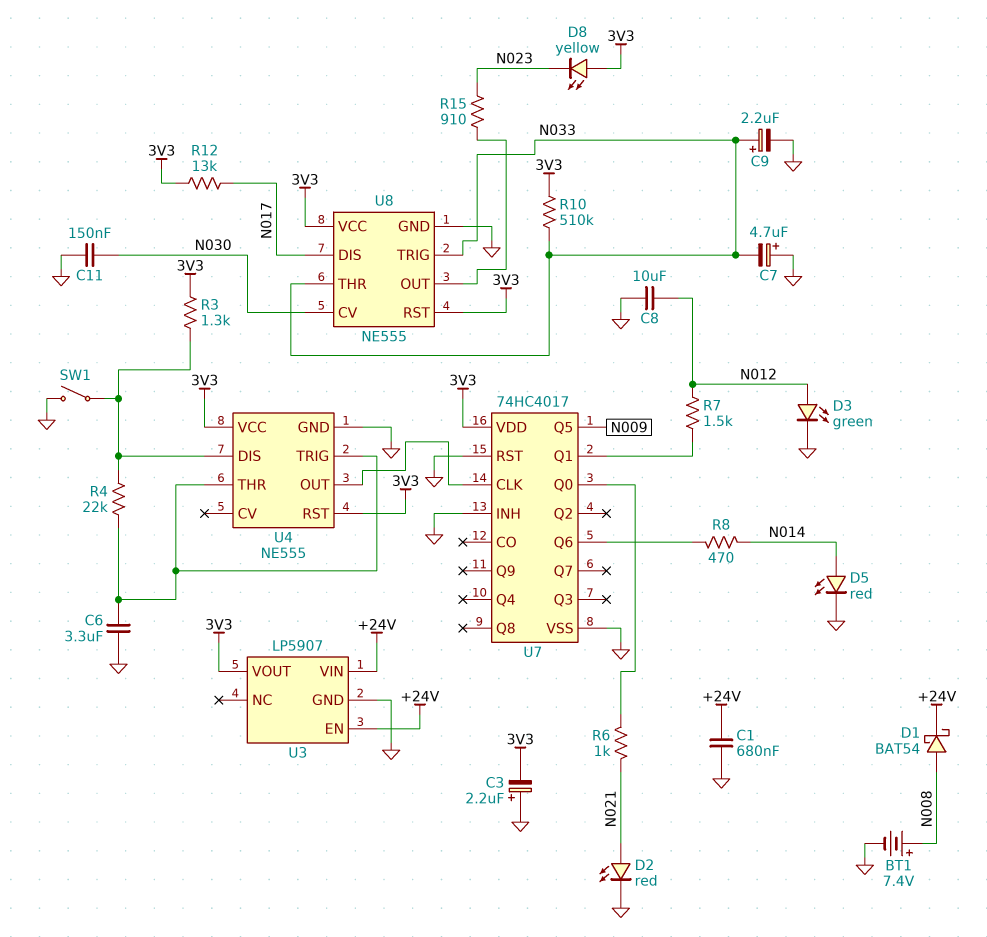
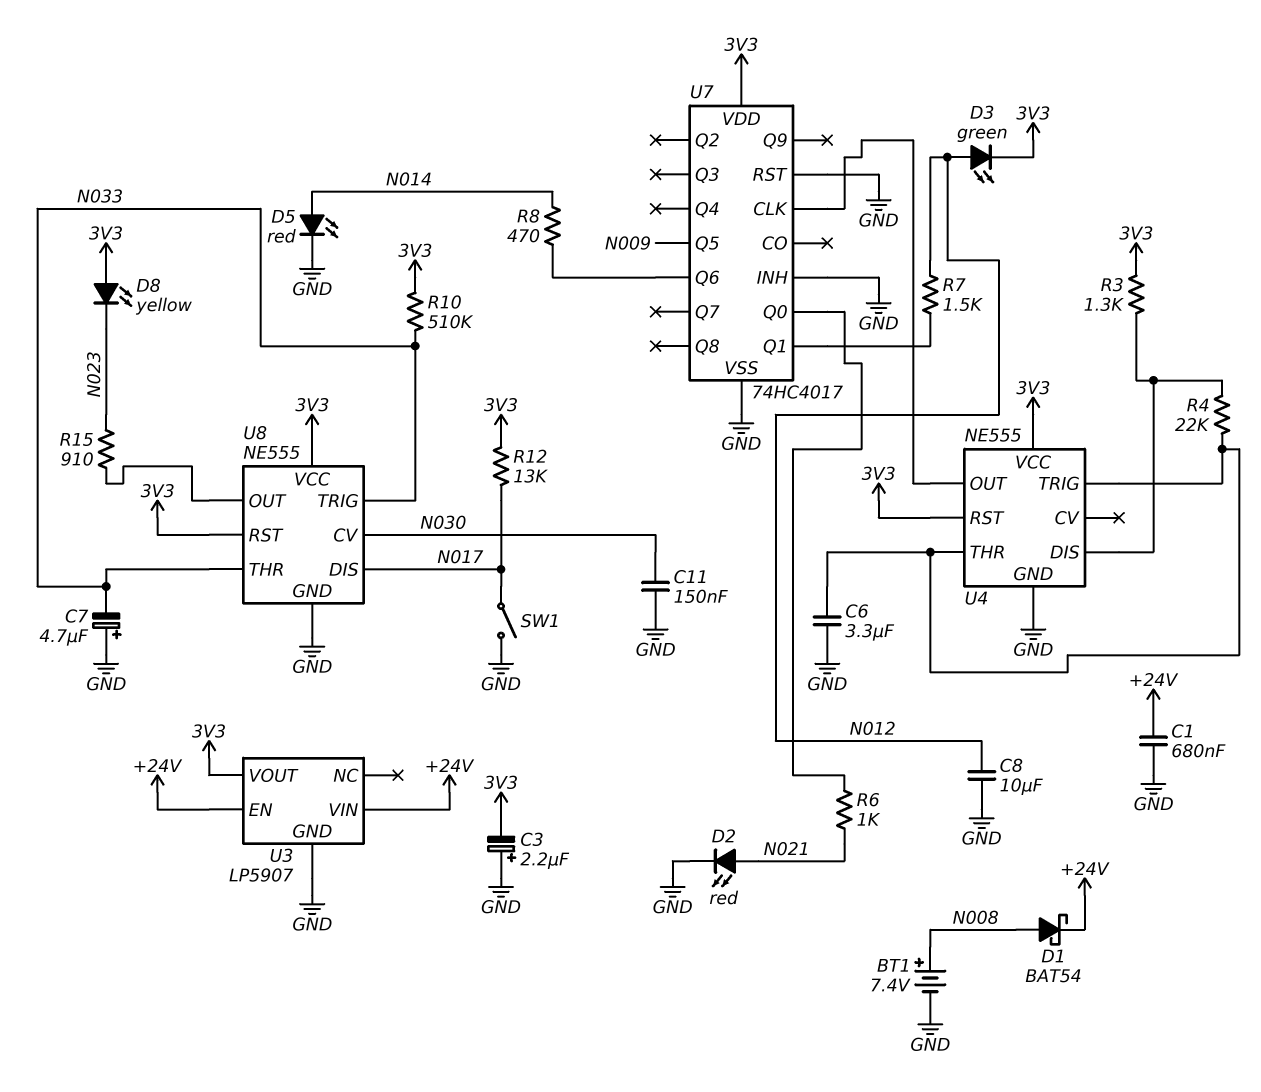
C9: 2.2uF (plus N033, minus GND) -> none
D3: LED green (A N012, K GND) -> LED green (A N012, K 3V3)
SW1: switch (GND, U4/DIS) -> switch (GND, N017)

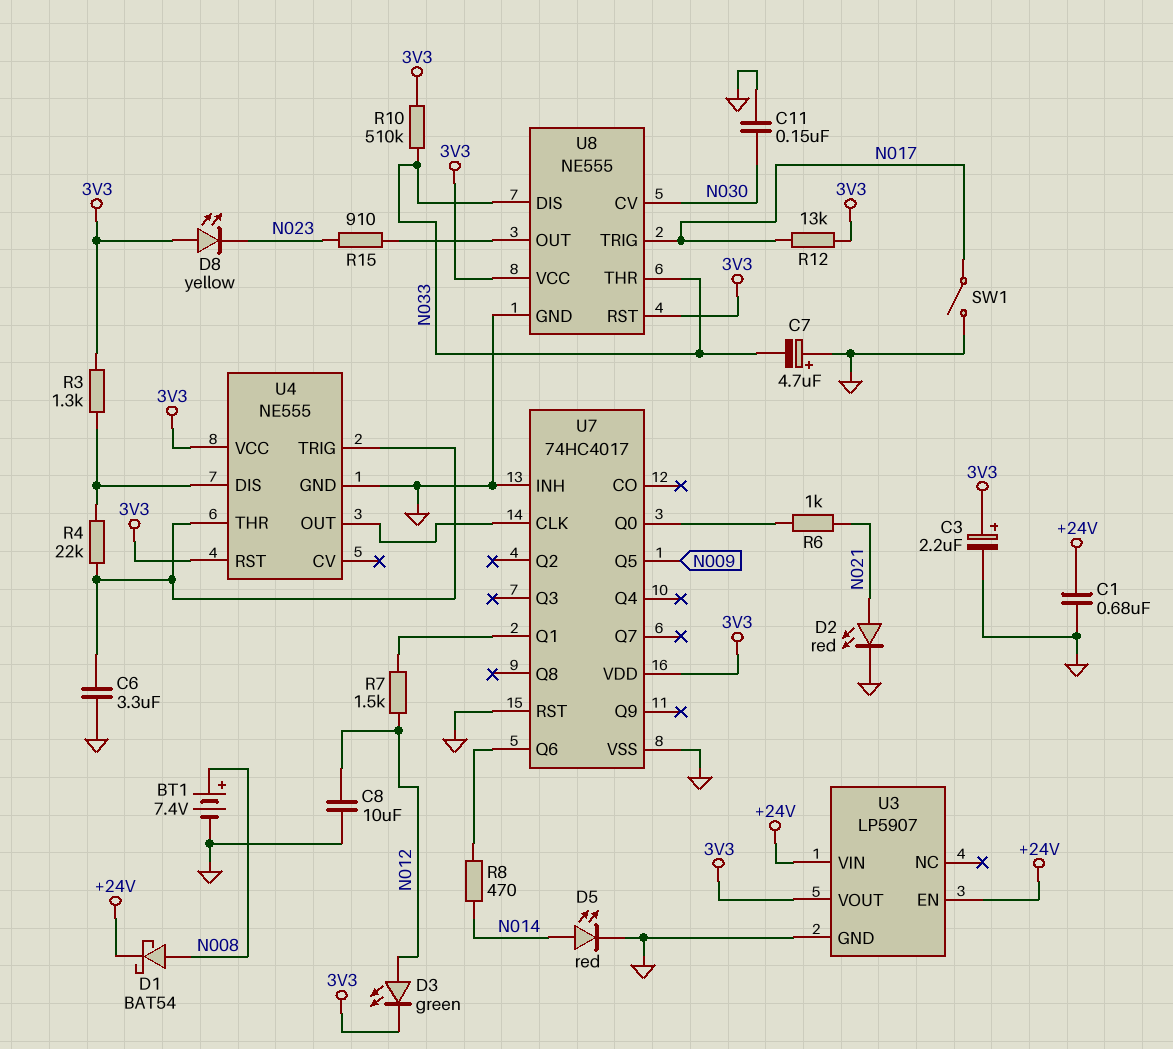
C3: 2.2uF (plus GND, minus 3V3) -> 2.2uF (plus 3V3, minus GND)
U8 pin DIS: N017 -> N033
U8 pin TRIG: N033 -> N017

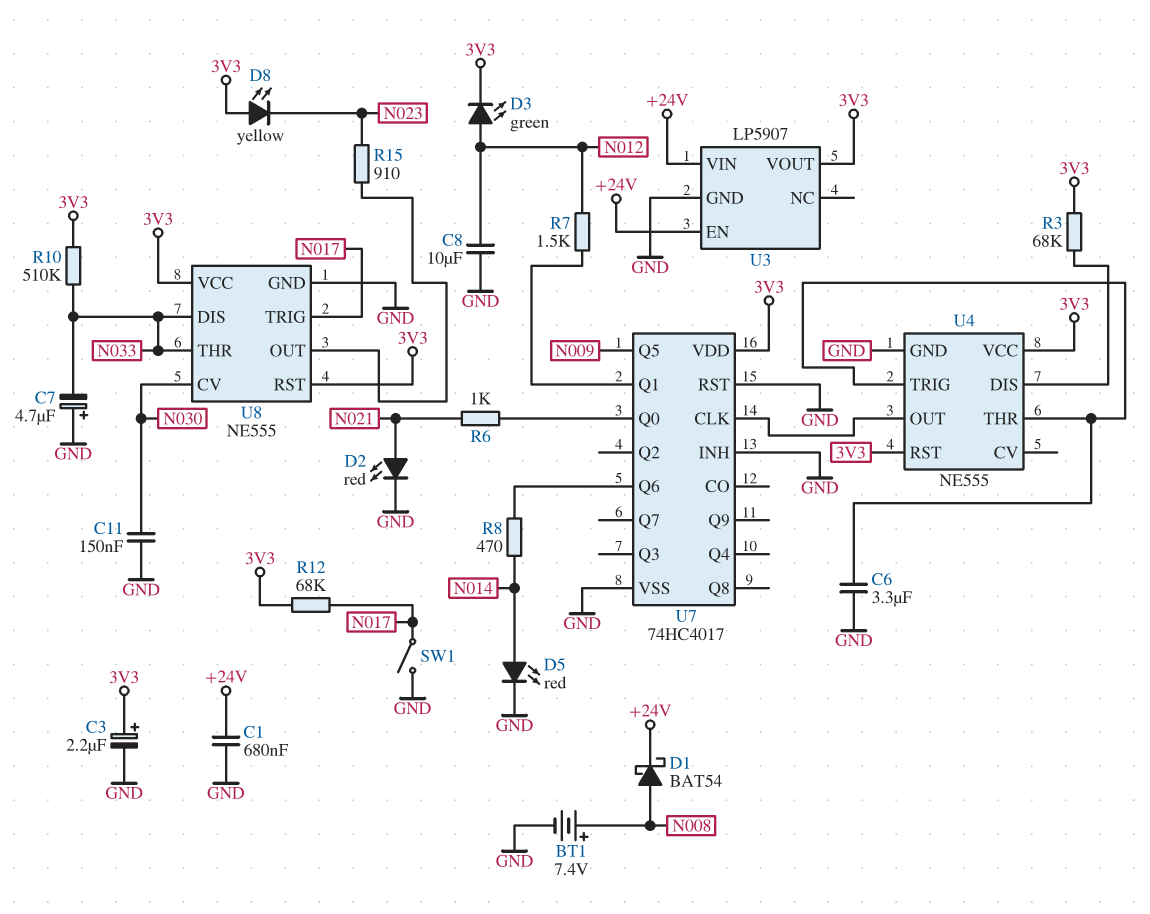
R3: 1.3k (3V3, U4/DIS) -> 68k (3V3, U4/DIS)
R4: 22k (U4/DIS, U4/THR) -> none
R12: 13k (3V3, N017) -> 68k (3V3, N017)

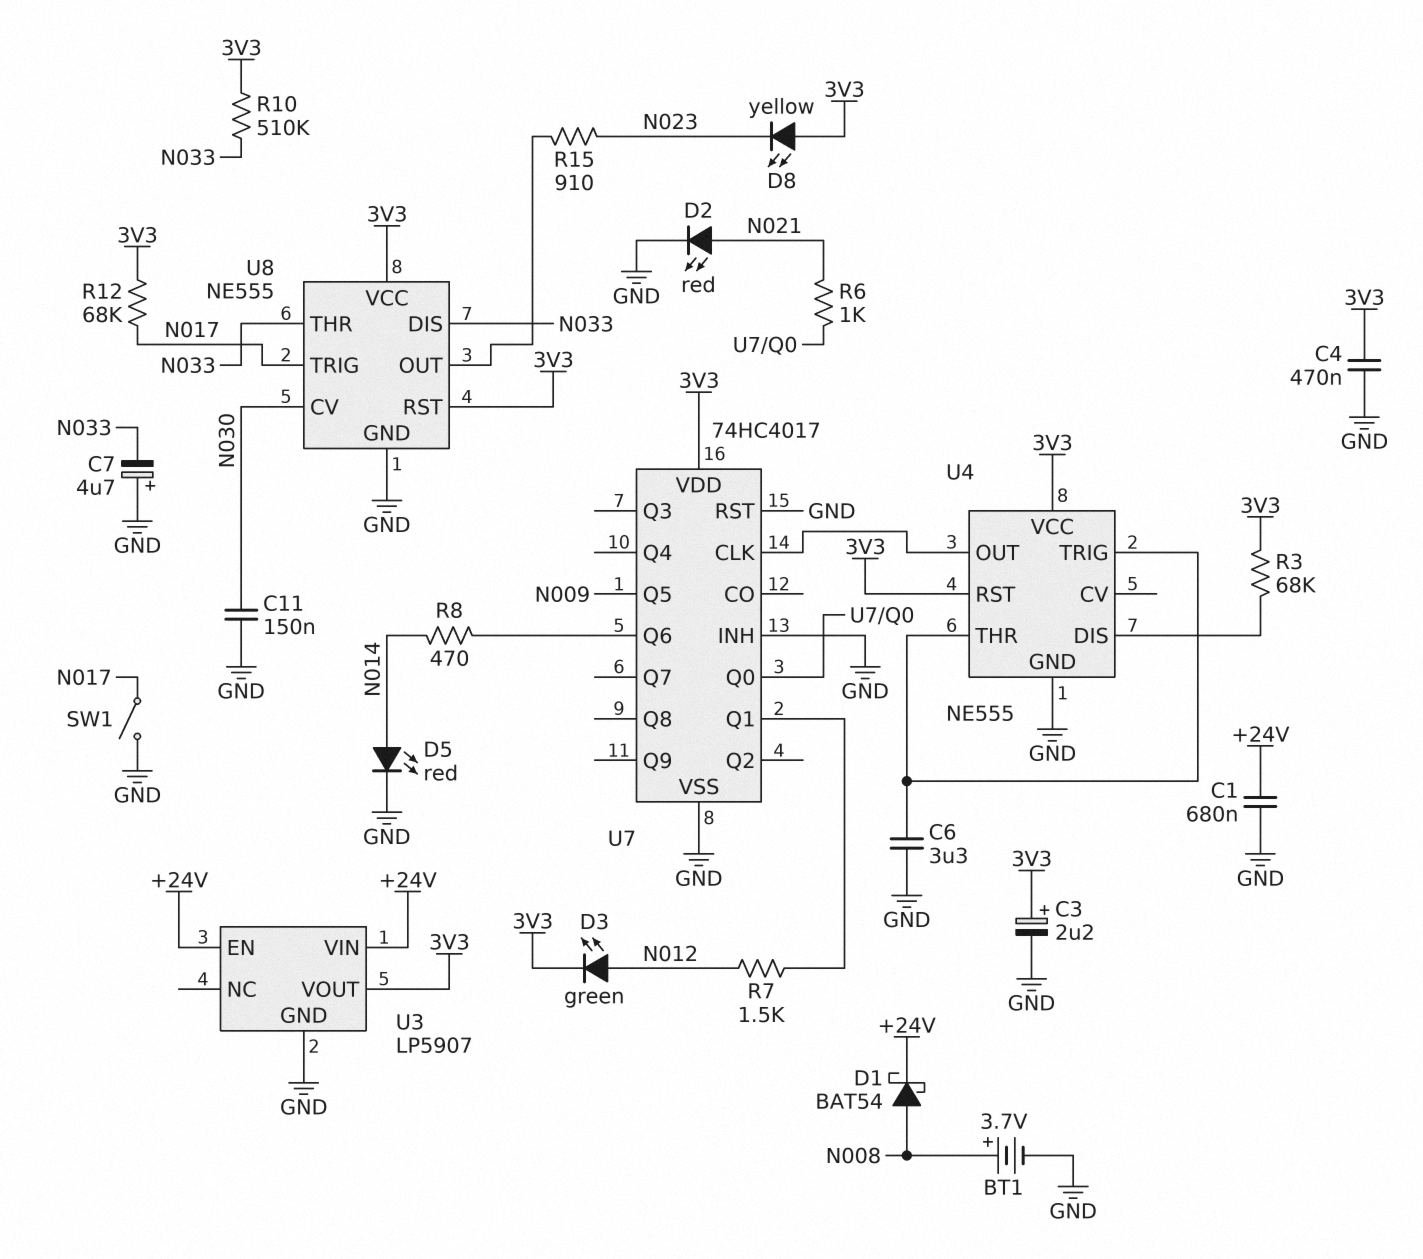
BT1: 7.4V (plus N008, minus GND) -> 3.7V (plus N008, minus GND)
C4: none -> 470nF (3V3, GND)
C8: 10uF (GND, N012) -> none

